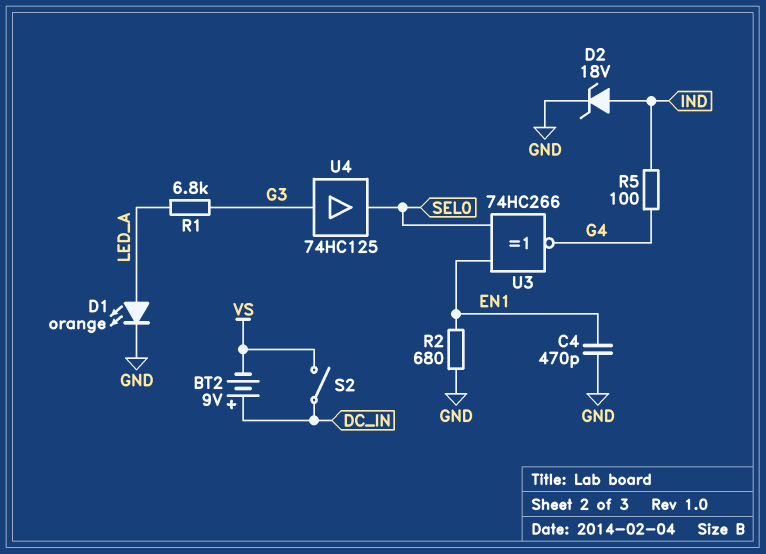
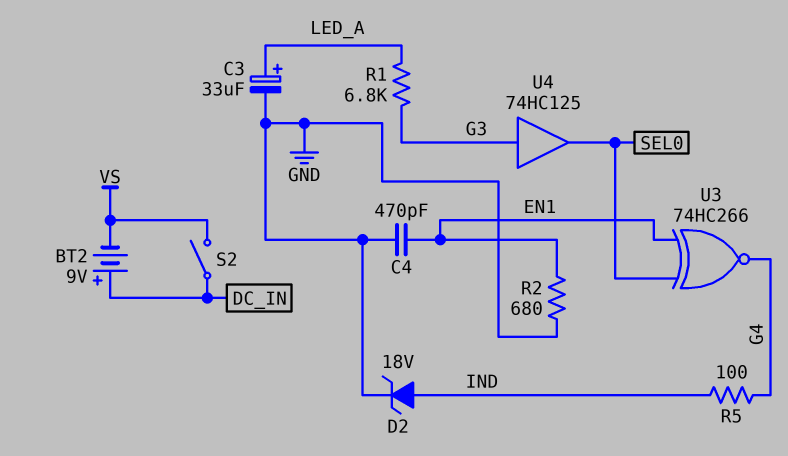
C3: none -> 33uF (plus LED_A, minus GND)
D1: LED orange (A LED_A, K GND) -> none

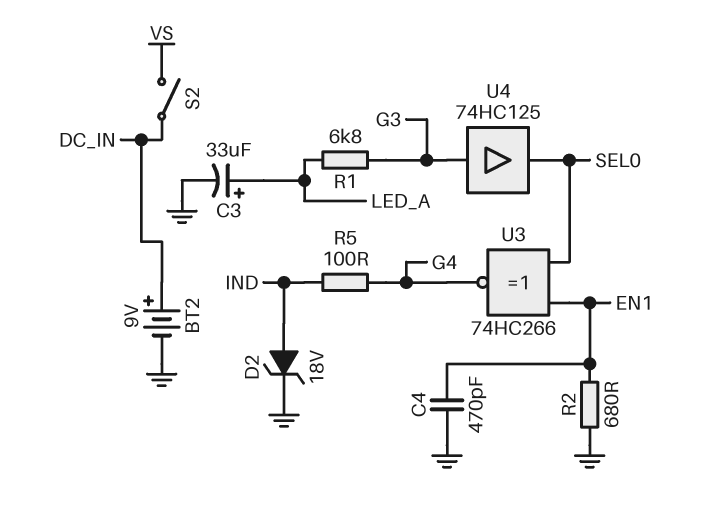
BT2: 9V (plus DC_IN, minus VS) -> 9V (plus DC_IN, minus GND)

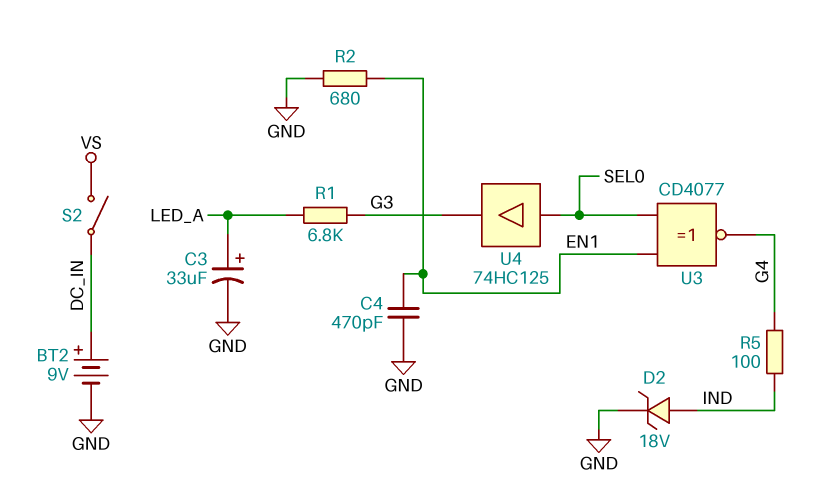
U3: XNOR 74HC266 (in EN1, in SEL0, out G4) -> XNOR CD4077 (in EN1, in SEL0, out G4)
U4: buffer 74HC125 (in G3, out SEL0) -> buffer 74HC125 (in SEL0, out G3)

